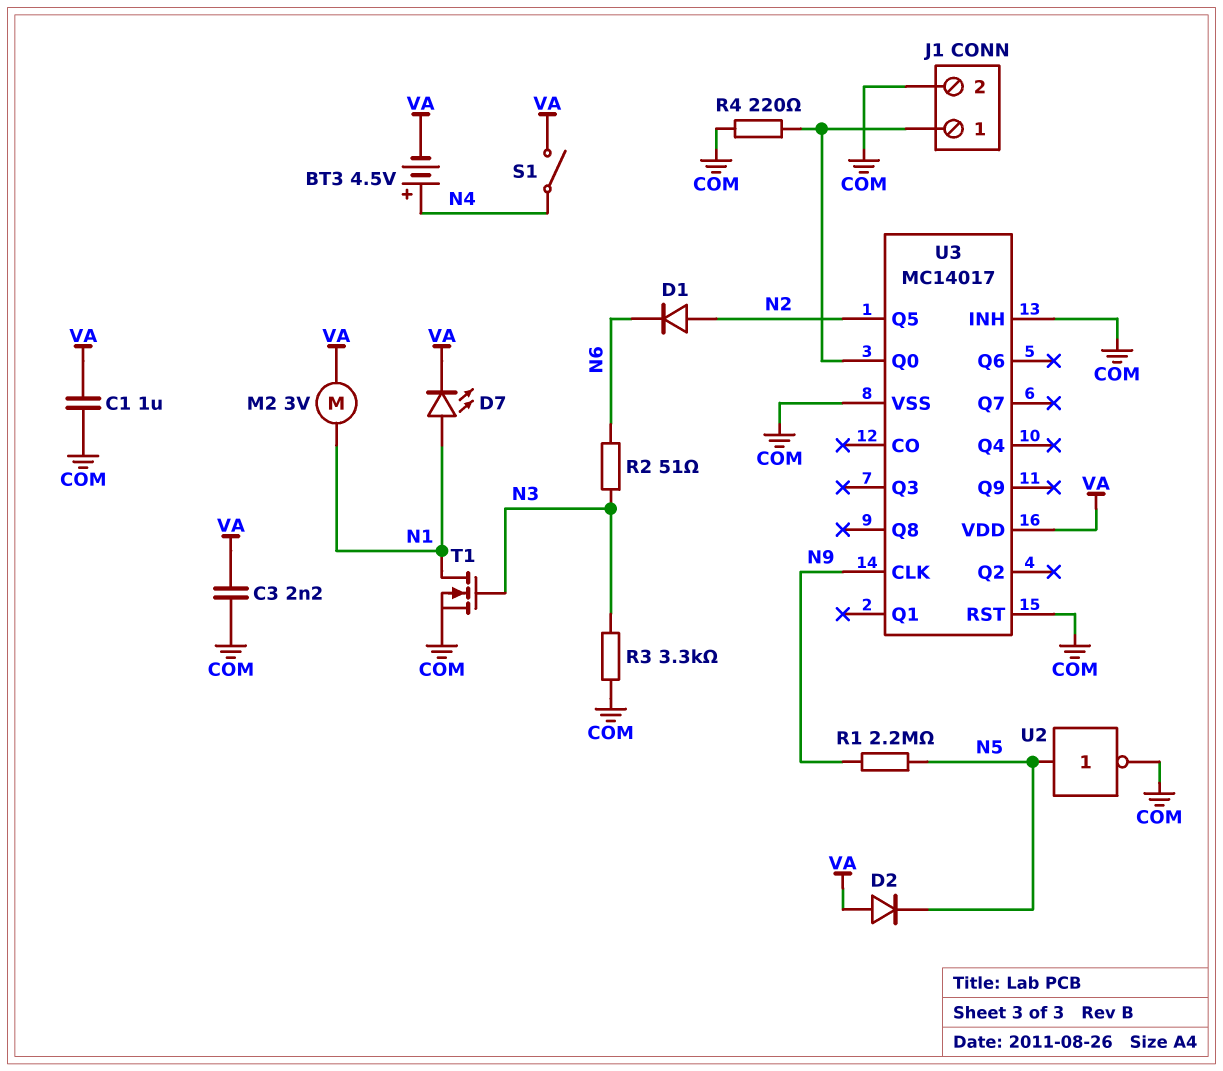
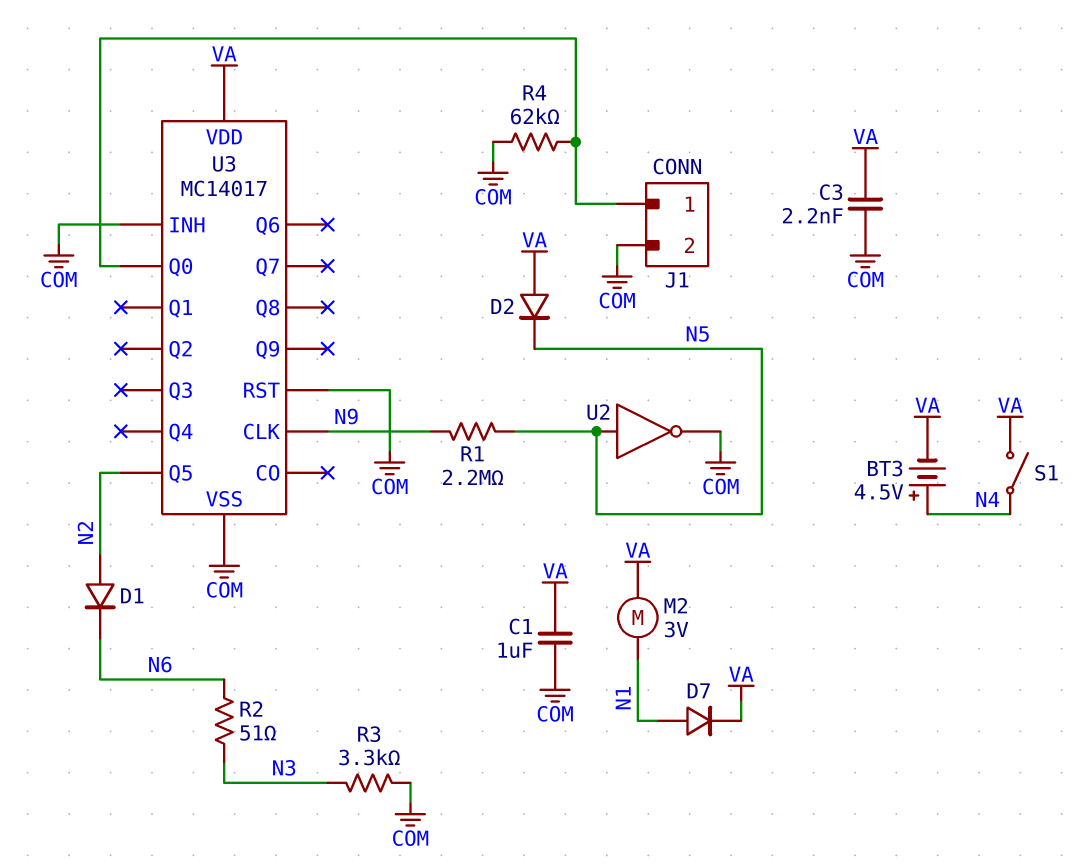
D7: LED (A N1, K VA) -> diode (A N1, K VA)
R4: 220 (COM, J1/1) -> 62k (COM, J1/1)
T1: NMOS (G N3, D N1, S COM) -> none

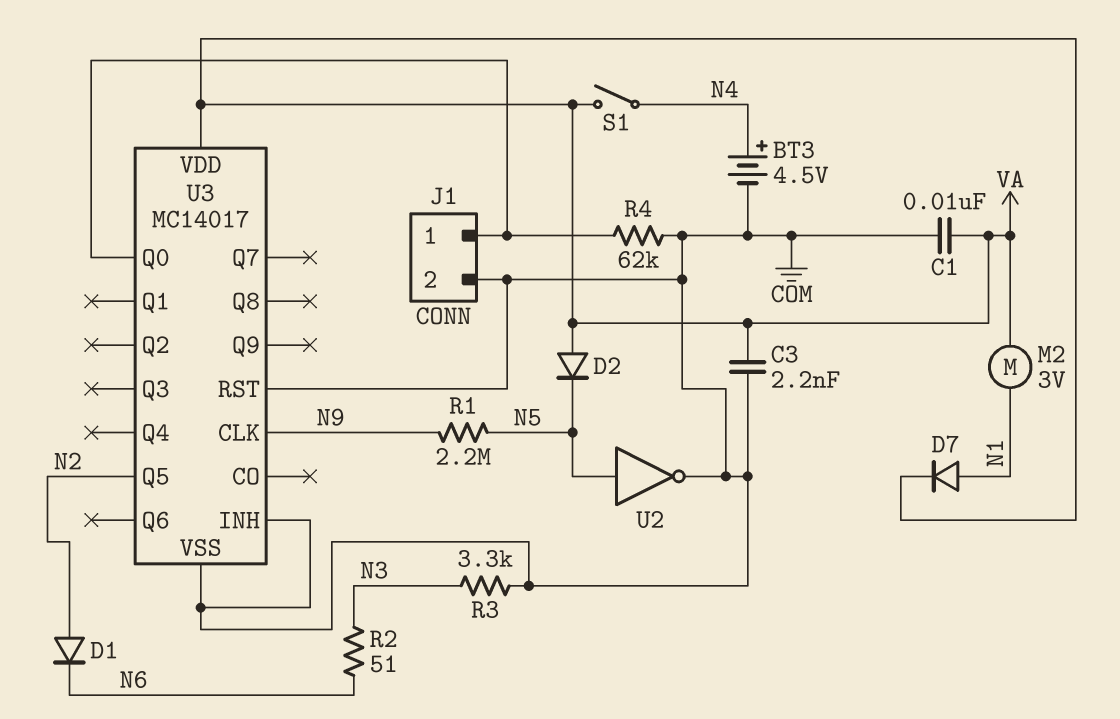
BT3: 4.5V (plus N4, minus VA) -> 4.5V (plus N4, minus COM)
C1: 1uF (COM, VA) -> 10nF (COM, VA)

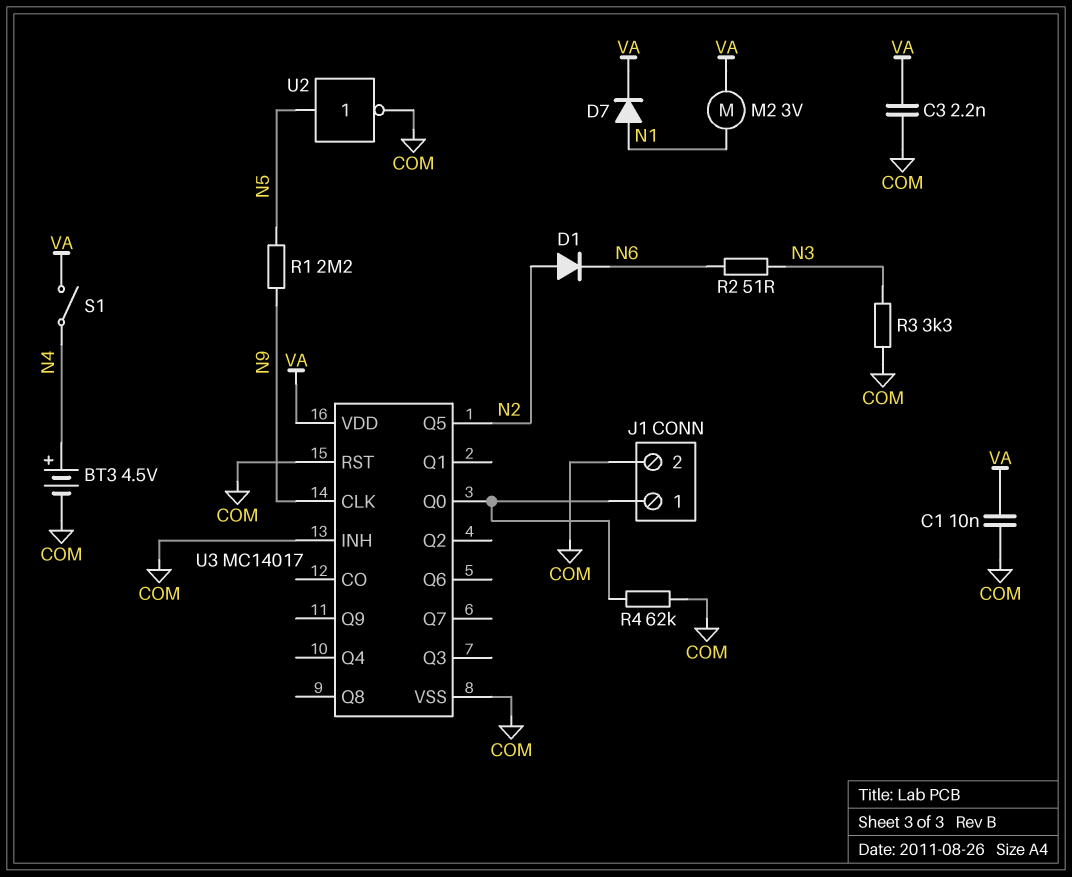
D2: diode (A VA, K N5) -> none

